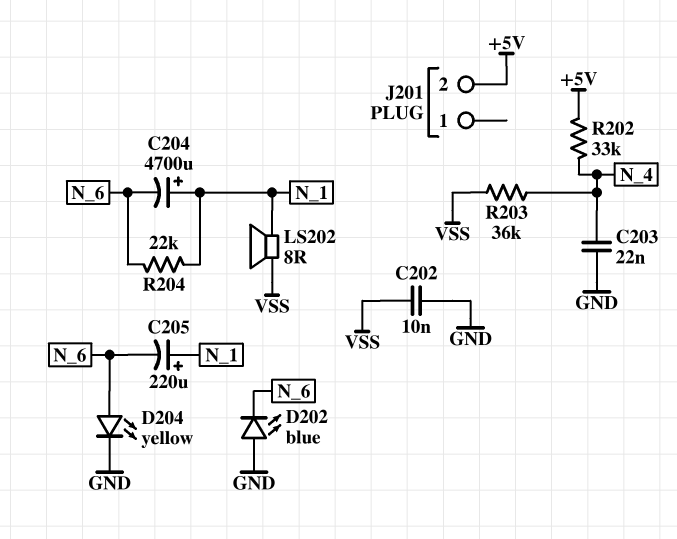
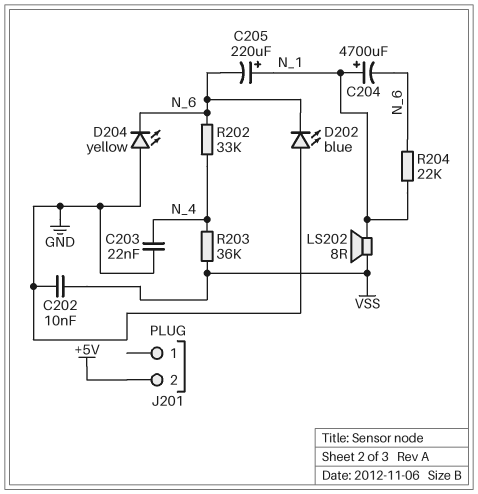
D204: LED yellow (A N_6, K GND) -> LED yellow (A GND, K N_6)
R202: 33k (+5V, N_4) -> 33k (N_4, N_6)

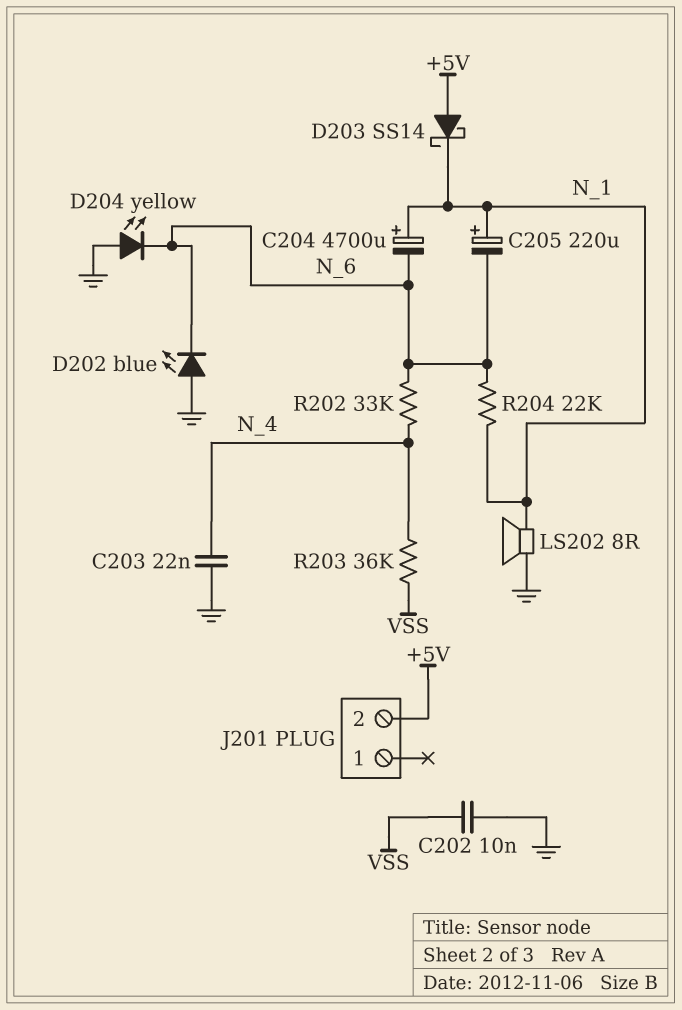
D203: none -> schottky SS14 (A +5V, K N_1)
LS202: speaker 8R (N_1, VSS) -> speaker 8R (GND, N_1)

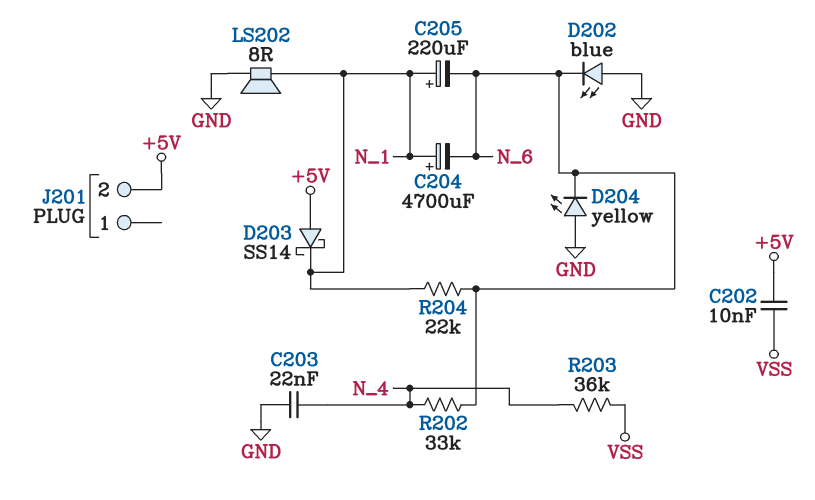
C202: 10nF (GND, VSS) -> 10nF (+5V, VSS)

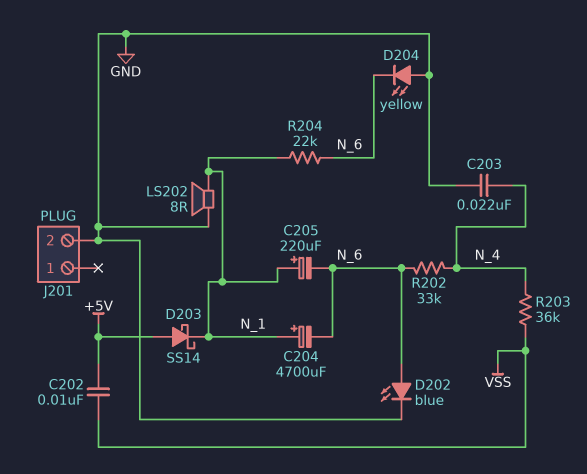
D202: LED blue (A GND, K N_6) -> LED blue (A N_6, K GND)
J201 pin 2: +5V -> GND

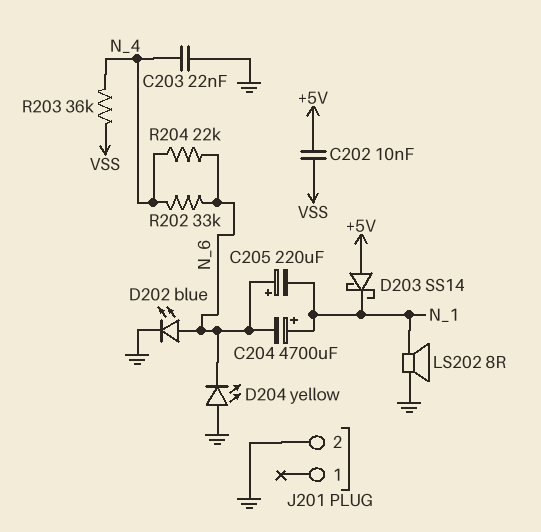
C205: 220uF (plus N_1, minus N_6) -> 220uF (plus N_6, minus N_1)
R204: 22k (N_1, N_6) -> 22k (N_4, N_6)

